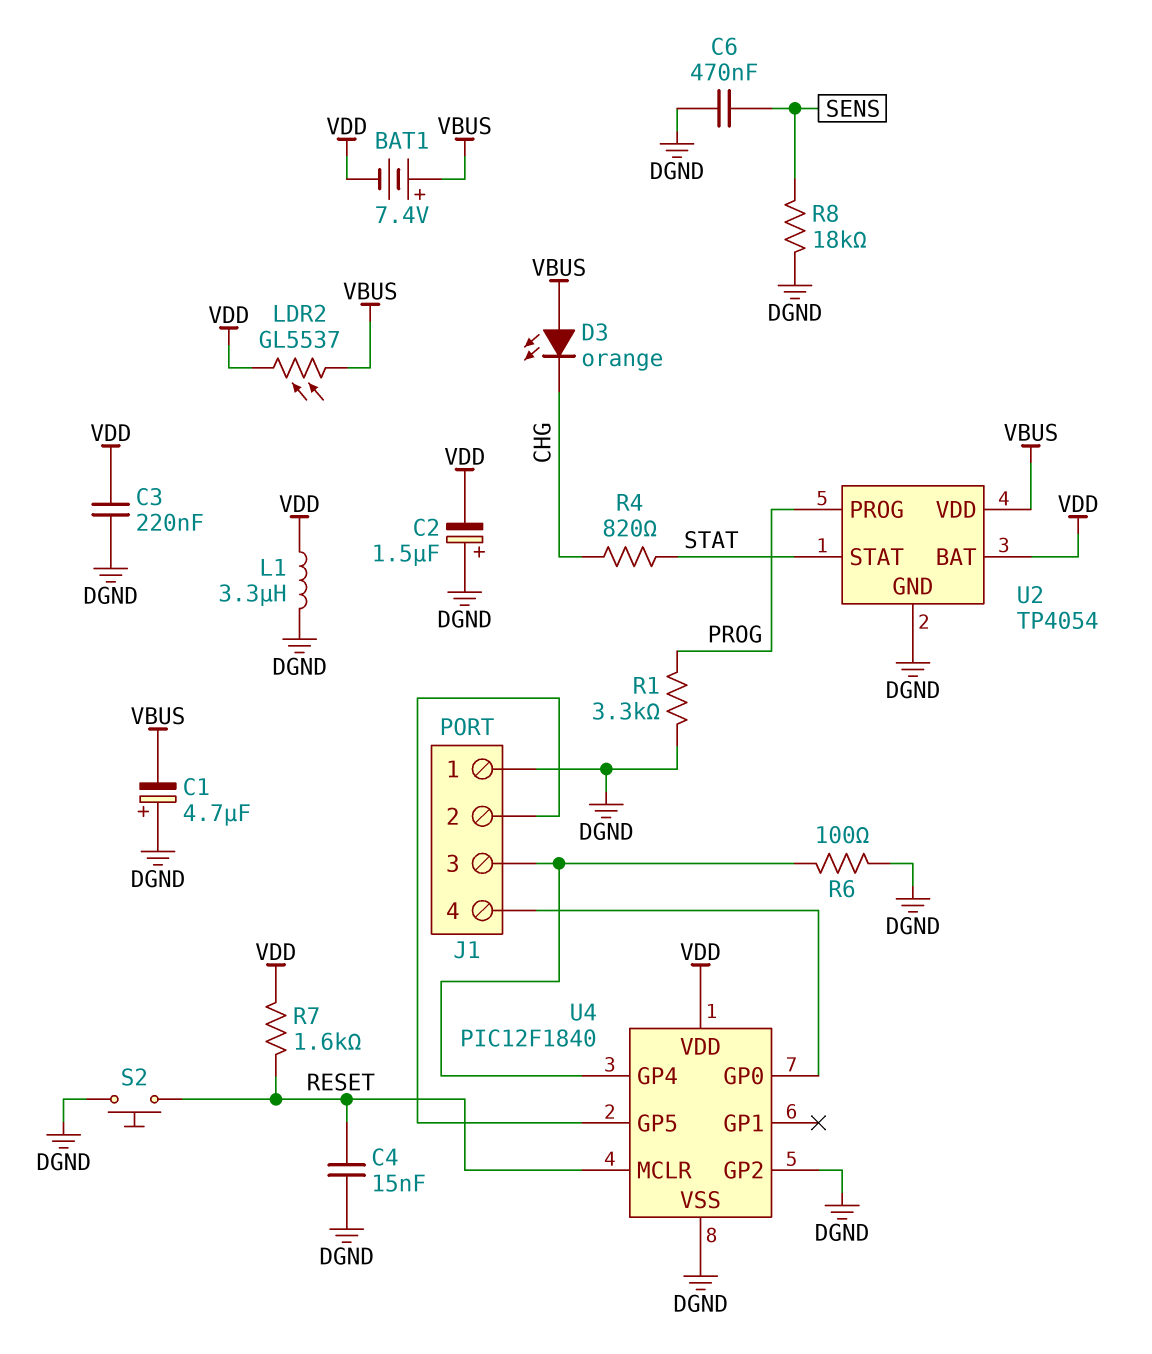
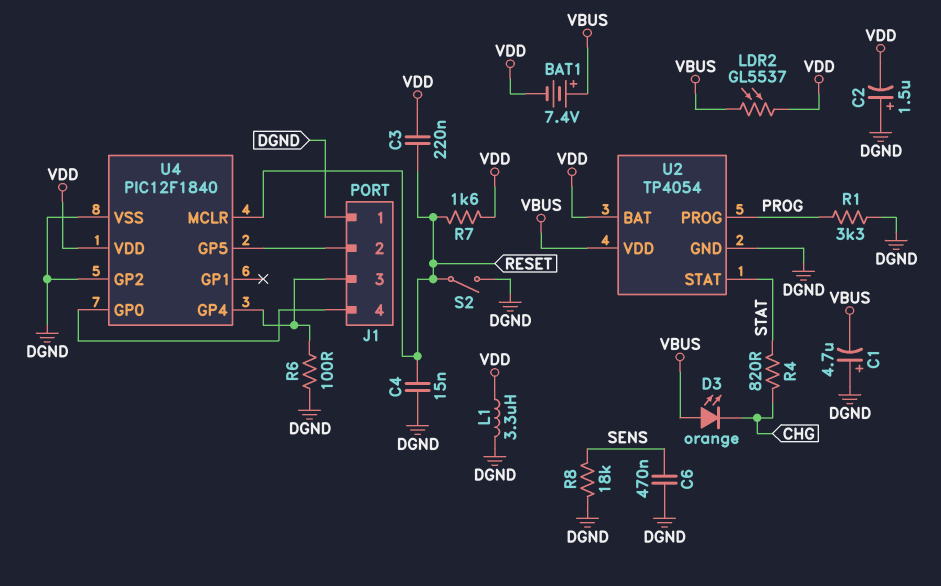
C3: 220nF (DGND, VDD) -> 220nF (RESET, VDD)
S2: button (DGND, RESET) -> switch (DGND, RESET)

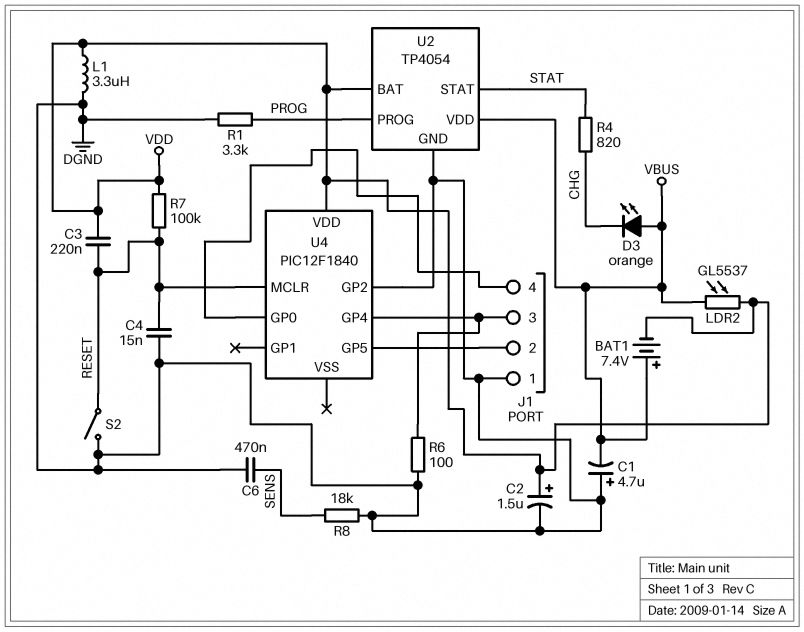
C2: 1.5uF (plus DGND, minus VDD) -> 1.5uF (plus VDD, minus DGND)
R7: 1.6k (RESET, VDD) -> 100k (RESET, VDD)
U4 pin VSS: DGND -> none

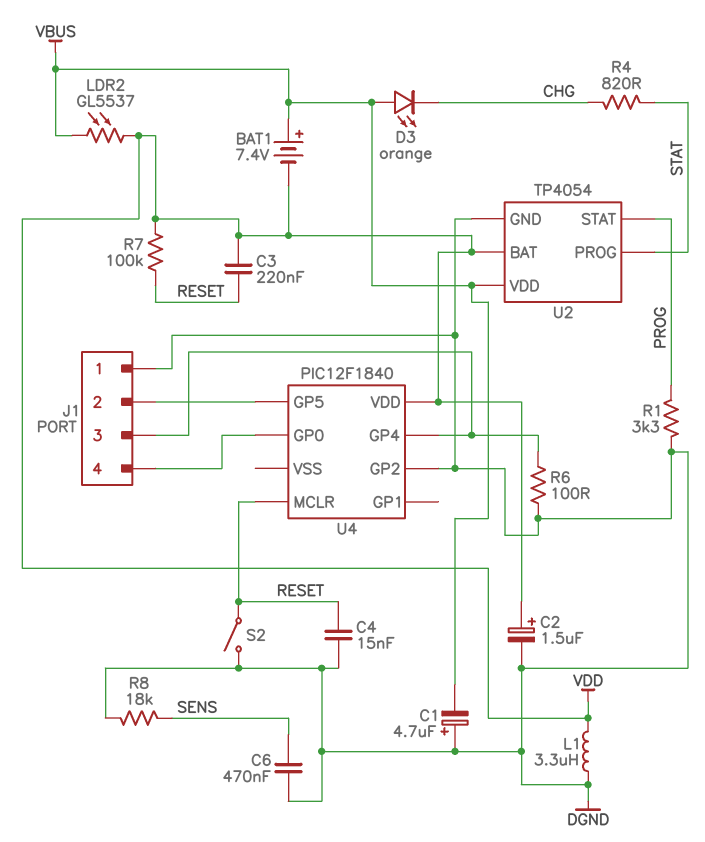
U2 pin PROG: PROG -> STAT
U2 pin STAT: STAT -> PROG

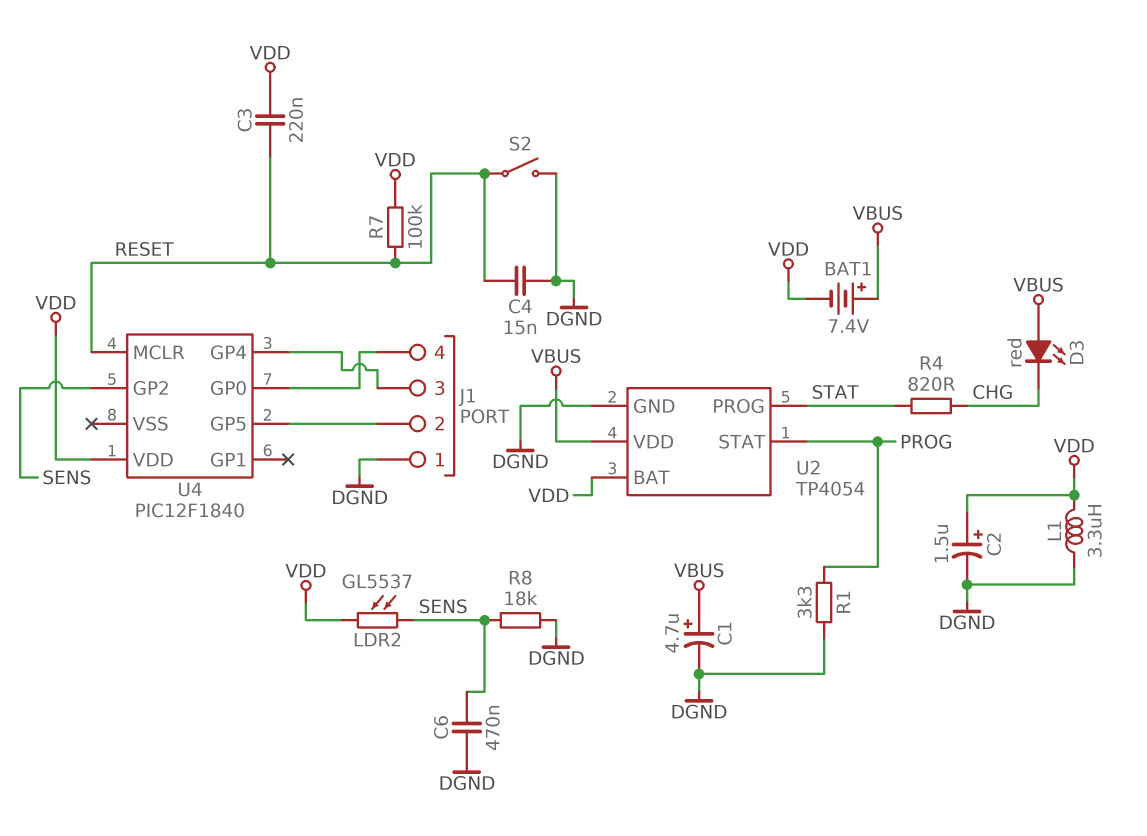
C1: 4.7uF (plus DGND, minus VBUS) -> 4.7uF (plus VBUS, minus DGND)
D3: LED orange (A VBUS, K CHG) -> LED red (A VBUS, K CHG)
LDR2: GL5537 (VBUS, VDD) -> GL5537 (SENS, VDD)
R6: 100 (DGND, J1/3) -> none
U4 pin GP2: DGND -> SENS

